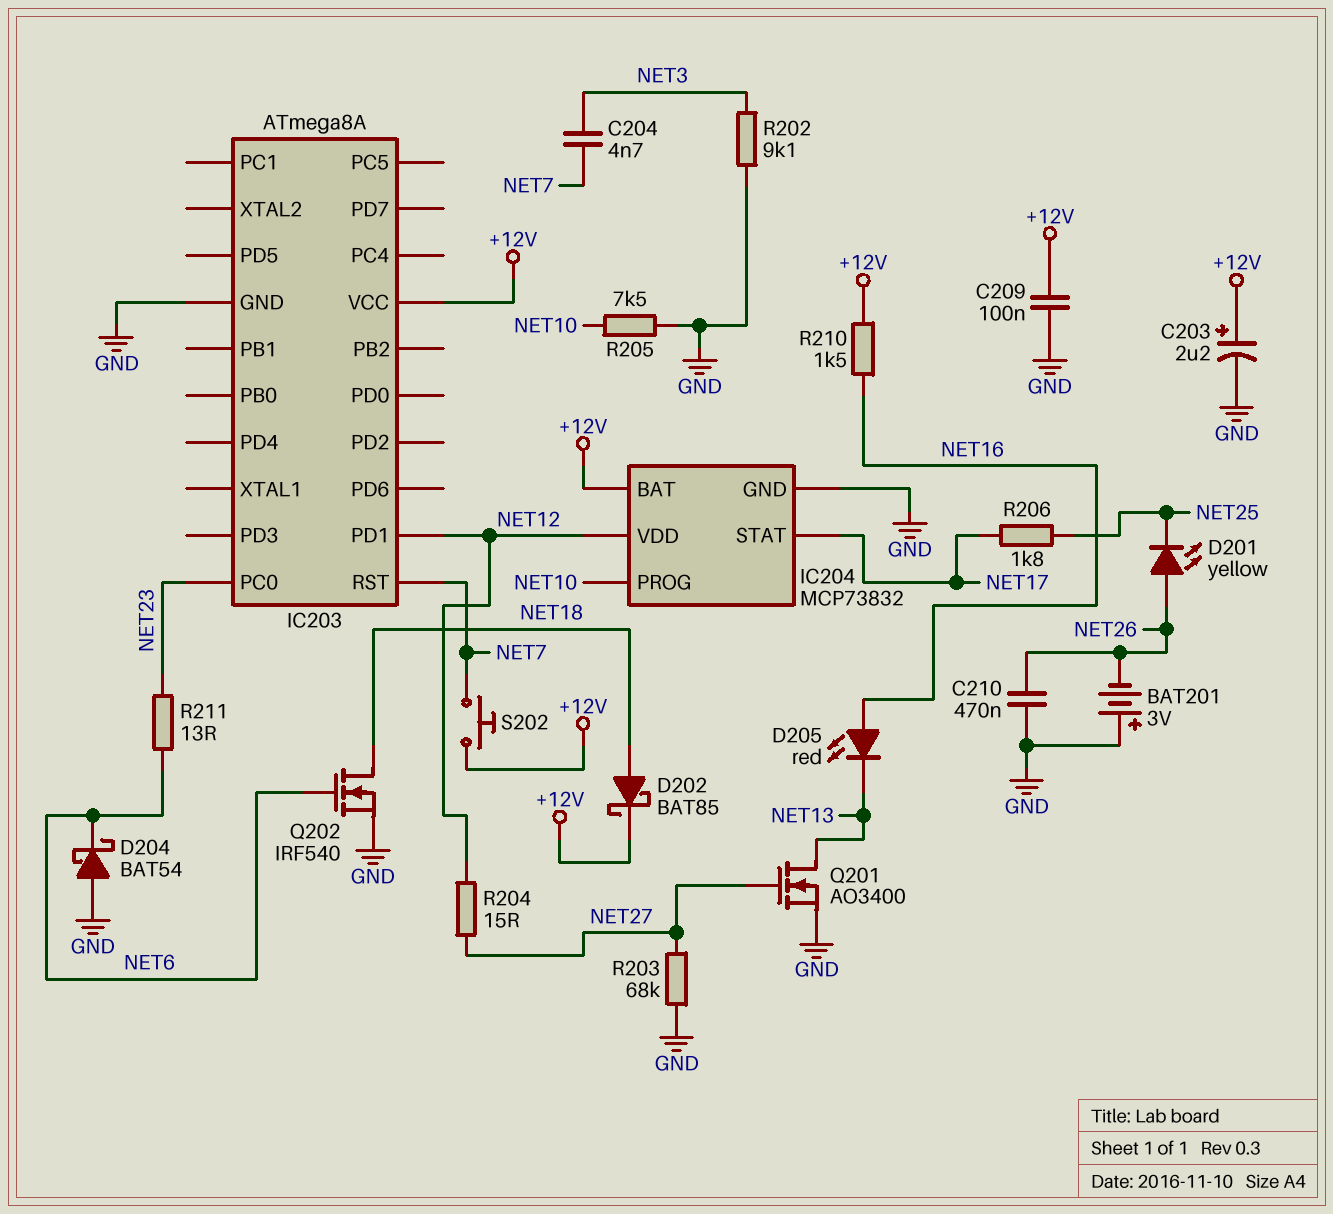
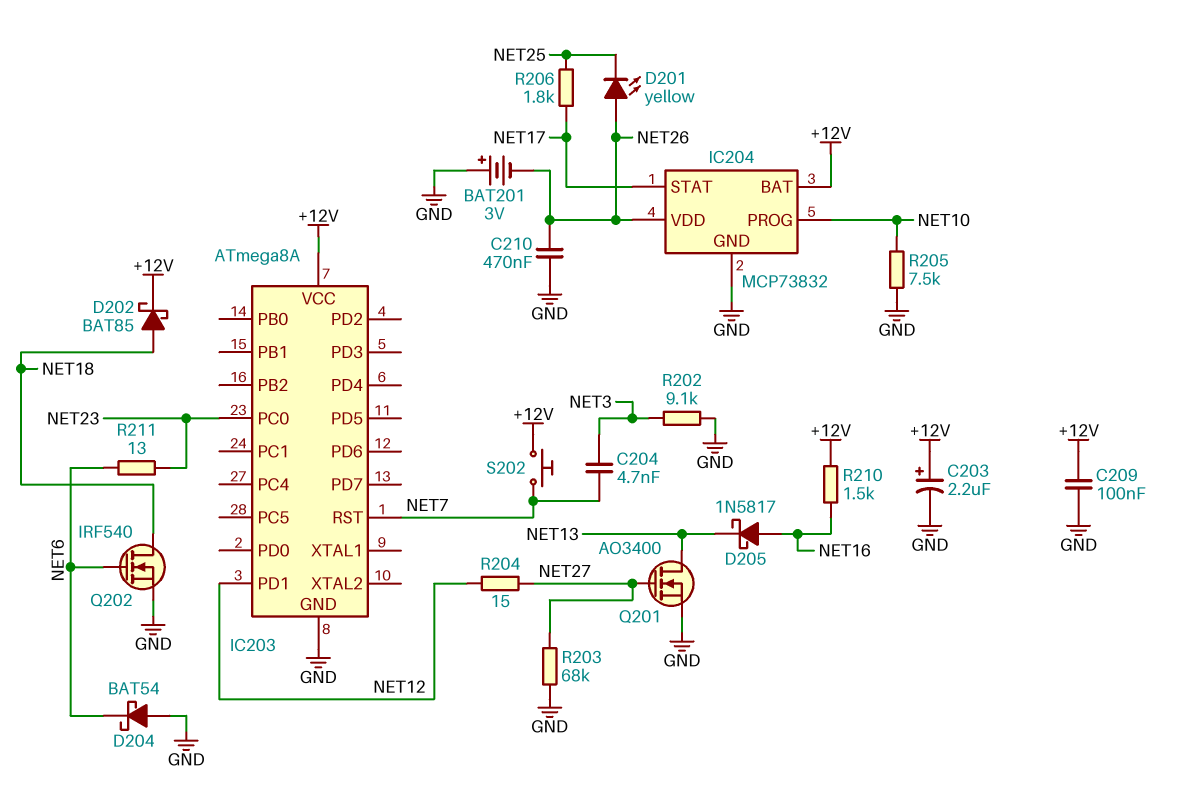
D205: LED red (A NET16, K NET13) -> schottky 1N5817 (A NET16, K NET13)
IC204 pin VDD: NET12 -> NET26

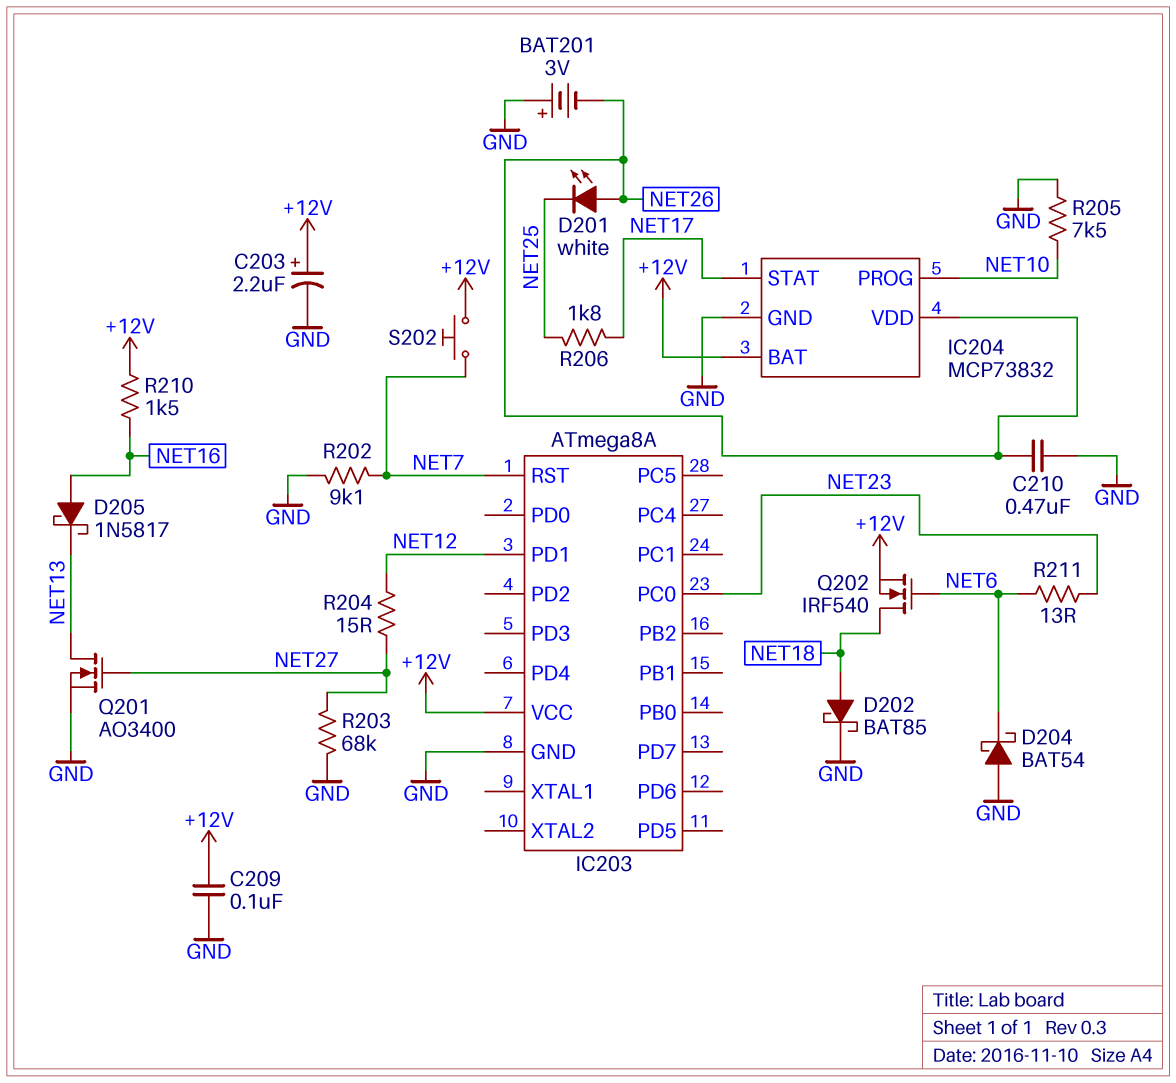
C204: 4.7nF (NET3, NET7) -> none
D201: LED yellow (A NET26, K NET25) -> LED white (A NET26, K NET25)
D202: schottky BAT85 (A NET18, K +12V) -> schottky BAT85 (A NET18, K GND)
Q202: NMOS IRF540 (G NET6, D NET18, S GND) -> NMOS IRF540 (G NET6, D NET18, S +12V)
R202: 9.1k (GND, NET3) -> 9.1k (GND, NET7)

